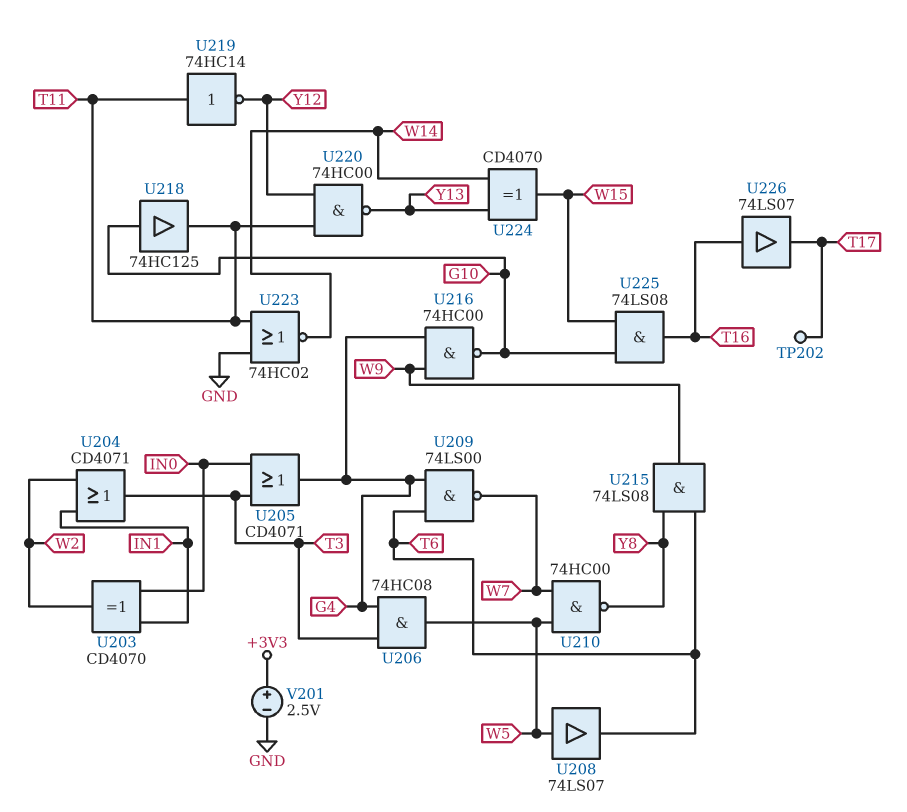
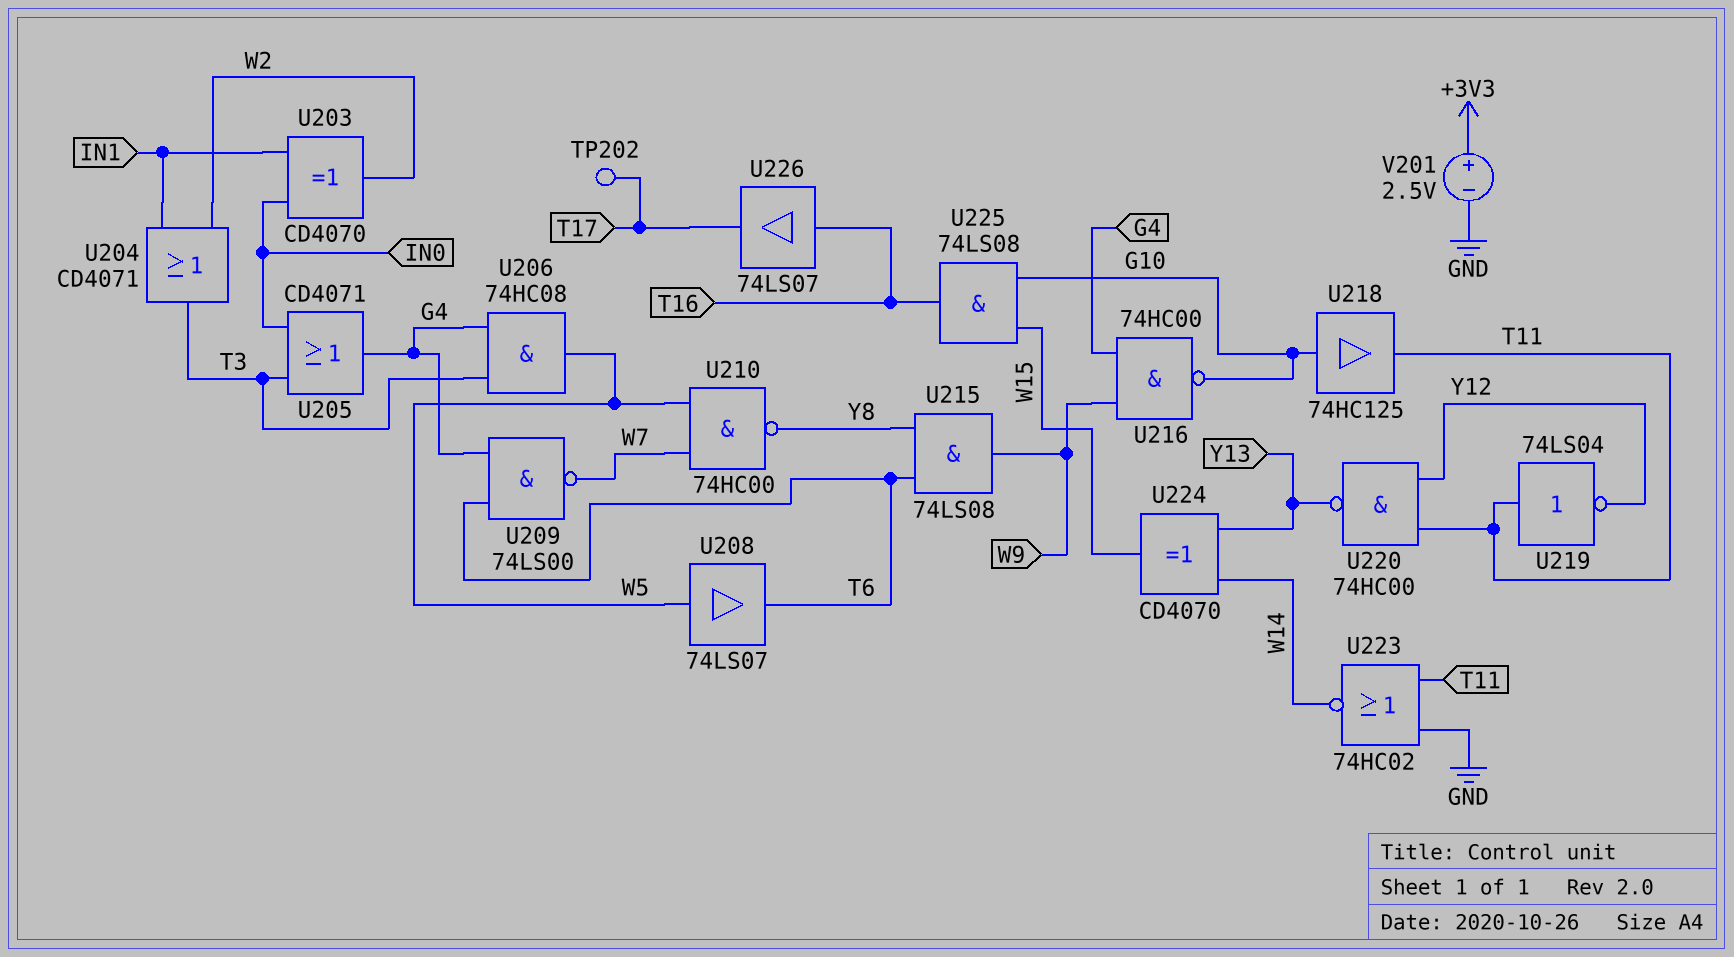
U219: NOT 74HC14 (in T11, out Y12) -> NOT 74LS04 (in T11, out Y12)

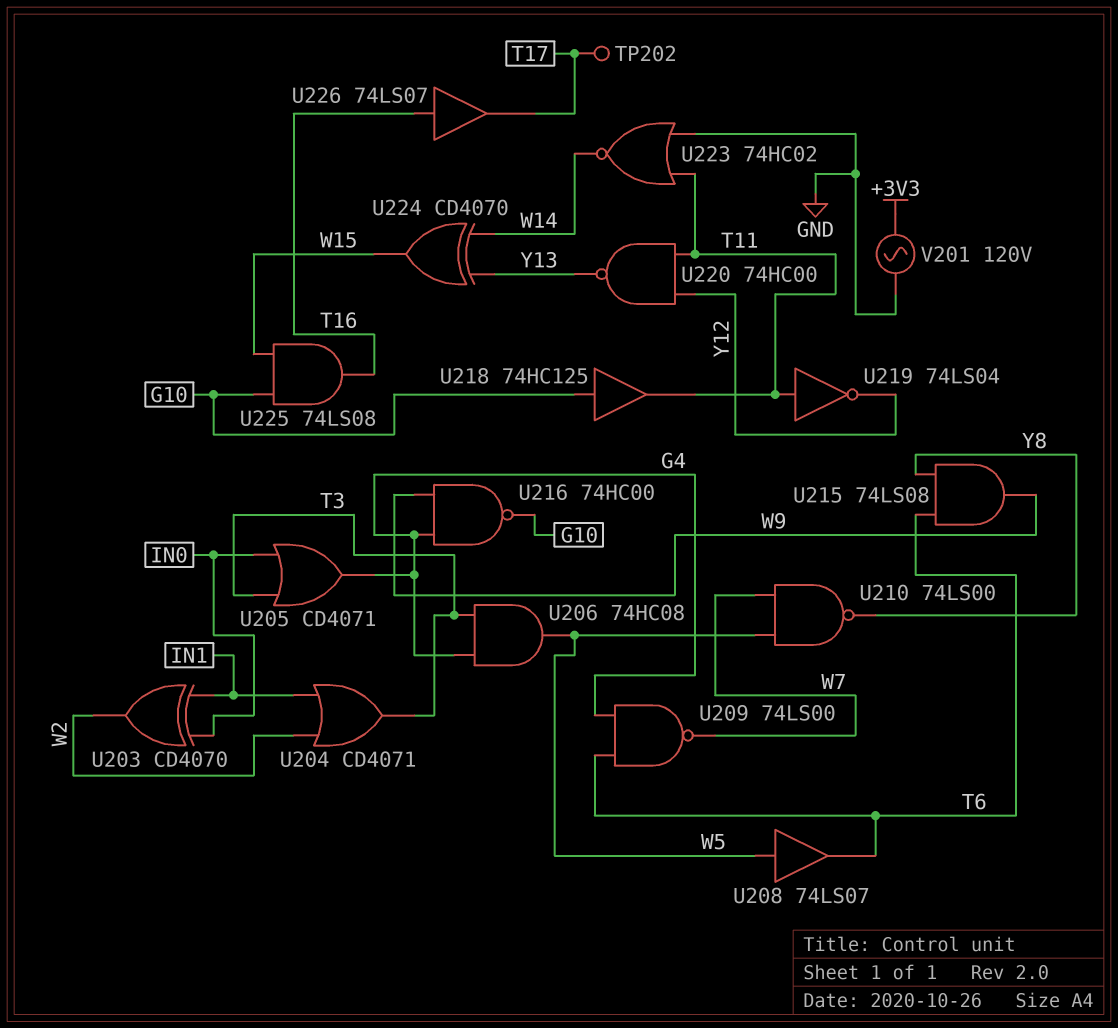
U210: NAND 74HC00 (in W5, in W7, out Y8) -> NAND 74LS00 (in W5, in W7, out Y8)
V201: 2.5V (plus +3V3, minus GND) -> AC 120V (+3V3, GND)

